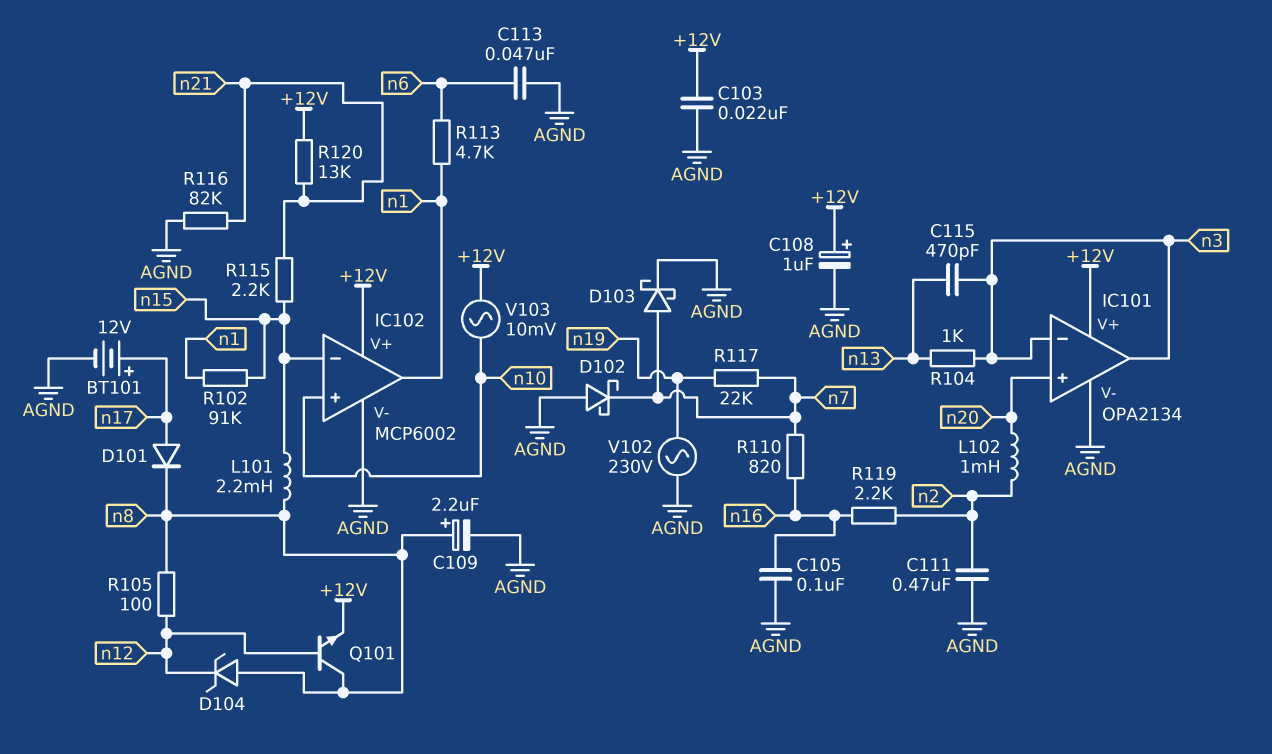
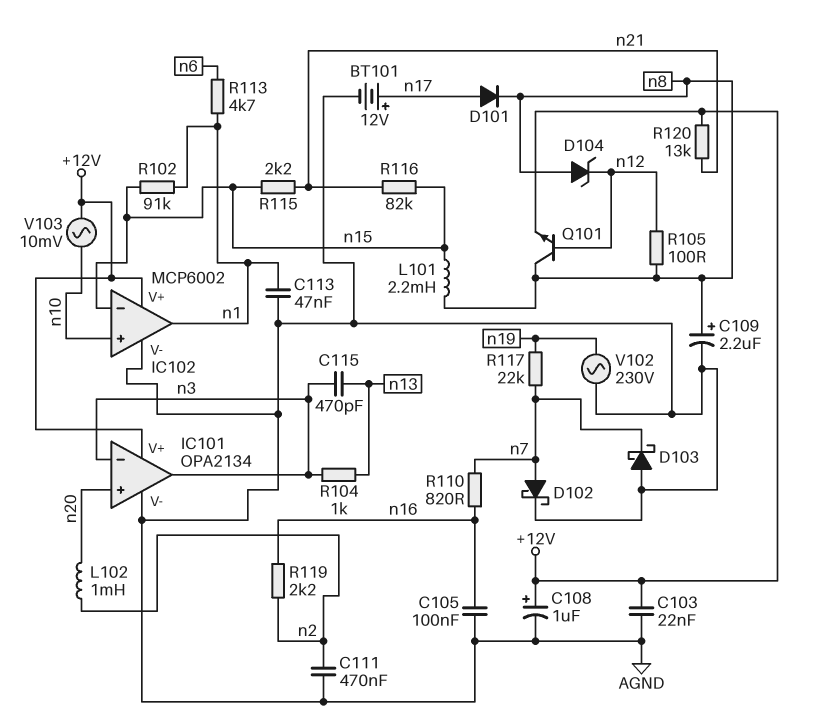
C113: 47nF (AGND, n6) -> 47nF (AGND, n1)
D102: schottky (A AGND, K n7) -> schottky (A n7, K AGND)
D103: schottky (A n7, K AGND) -> schottky (A AGND, K n7)
R116: 82k (AGND, n21) -> 82k (n15, n21)

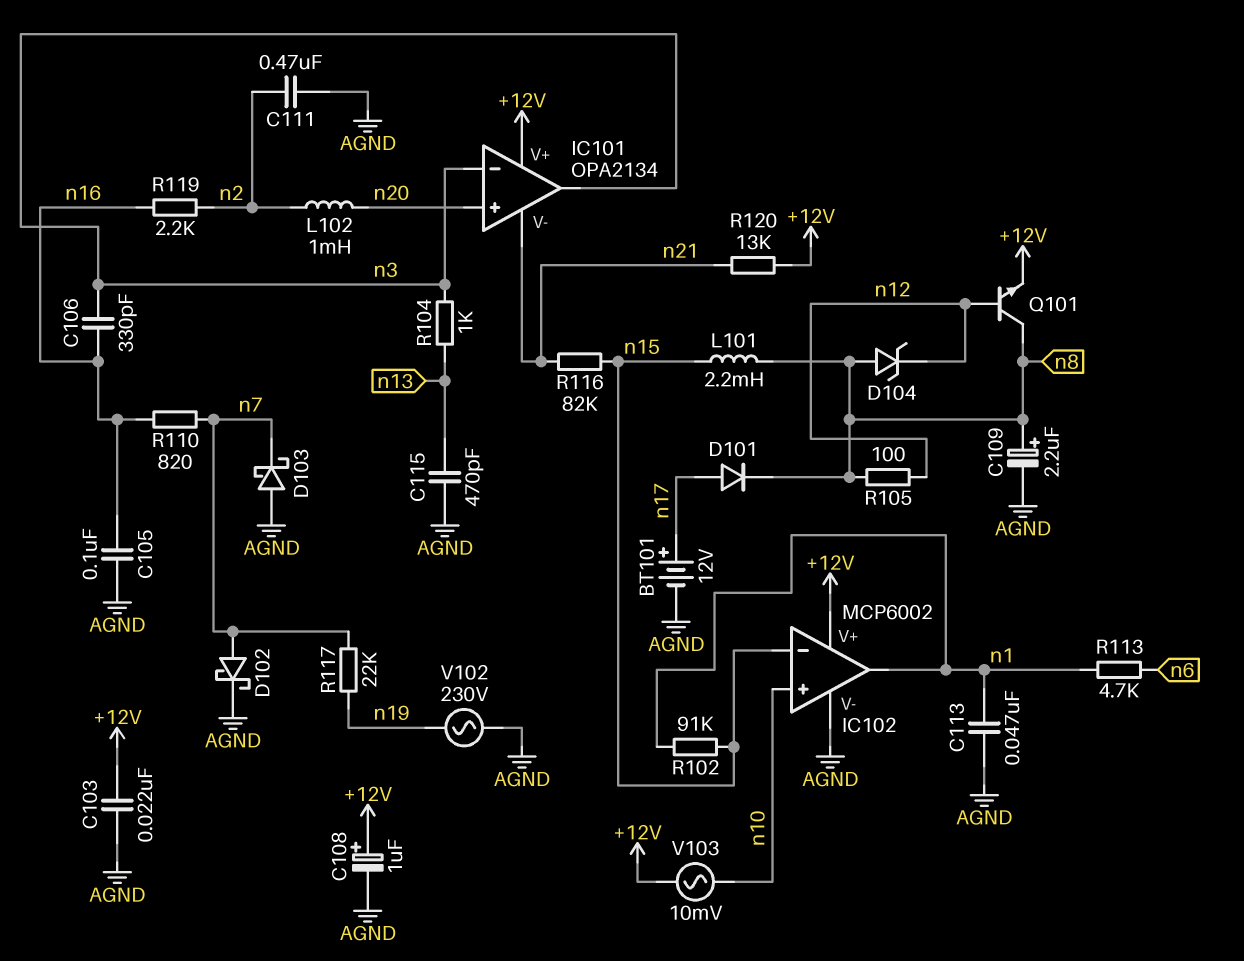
C106: none -> 330pF (n3, n16)
C115: 470pF (n3, n13) -> 470pF (AGND, n13)
IC101 pin V-: AGND -> n21
R115: 2.2k (n15, n21) -> none

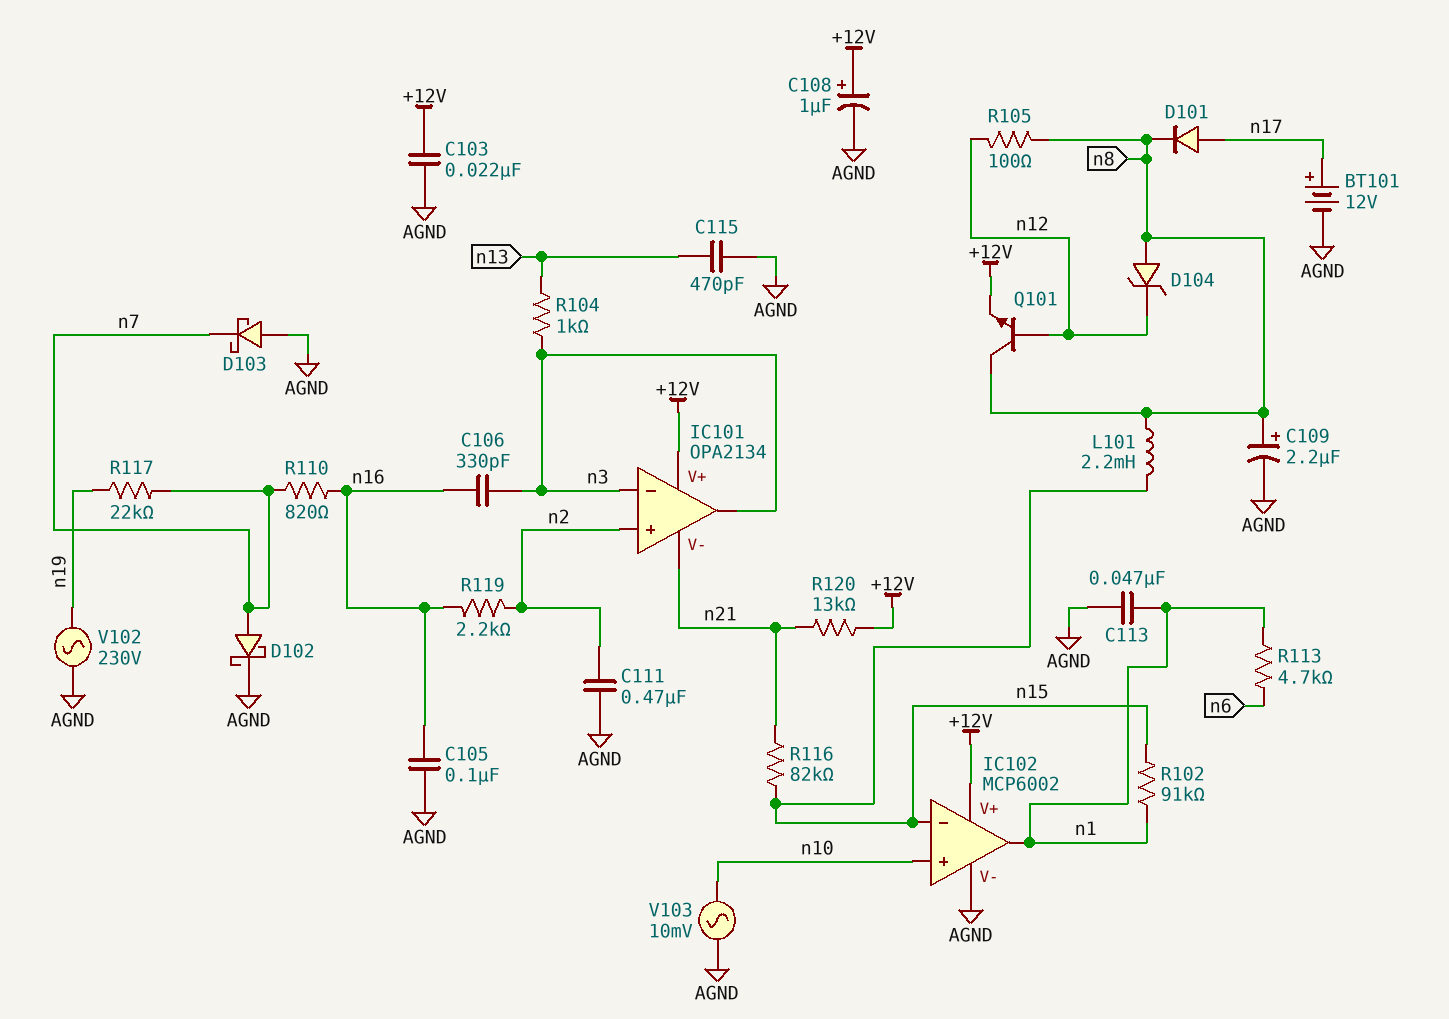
IC101 pin in+: n20 -> n2
L102: 1mH (n2, n20) -> none
V103: AC 10mV (+12V, n10) -> AC 10mV (AGND, n10)

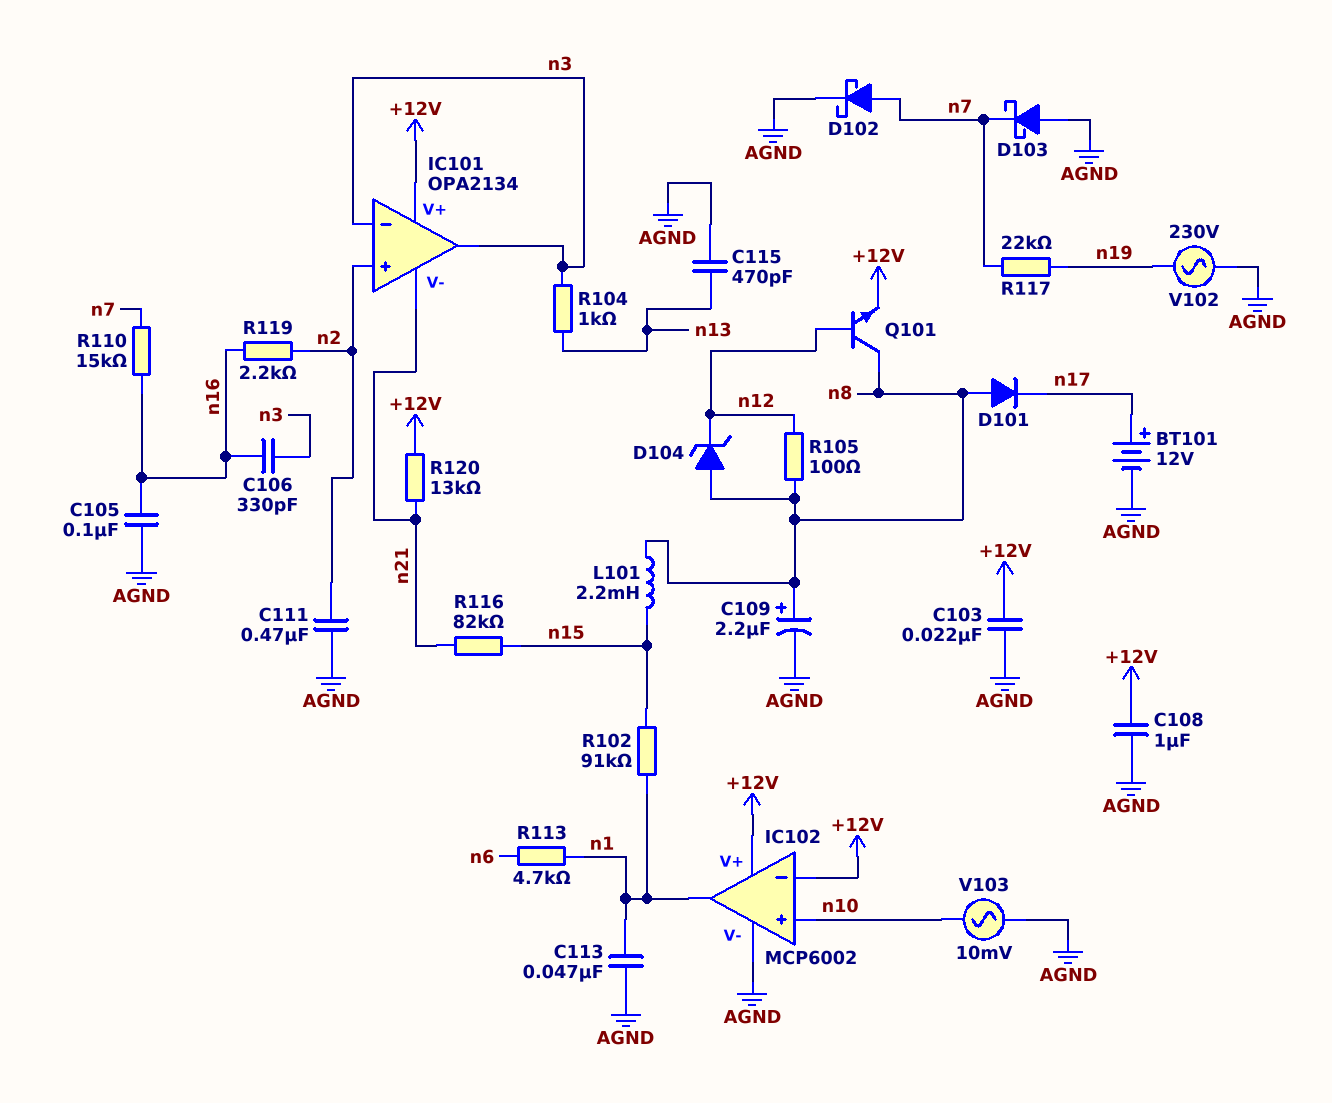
C108: 1uF (plus +12V, minus AGND) -> 1uF (+12V, AGND)
D101: diode (A n17, K n8) -> diode (A n8, K n17)
IC102 pin in-: n15 -> +12V
R110: 820 (n7, n16) -> 15k (n7, n16)

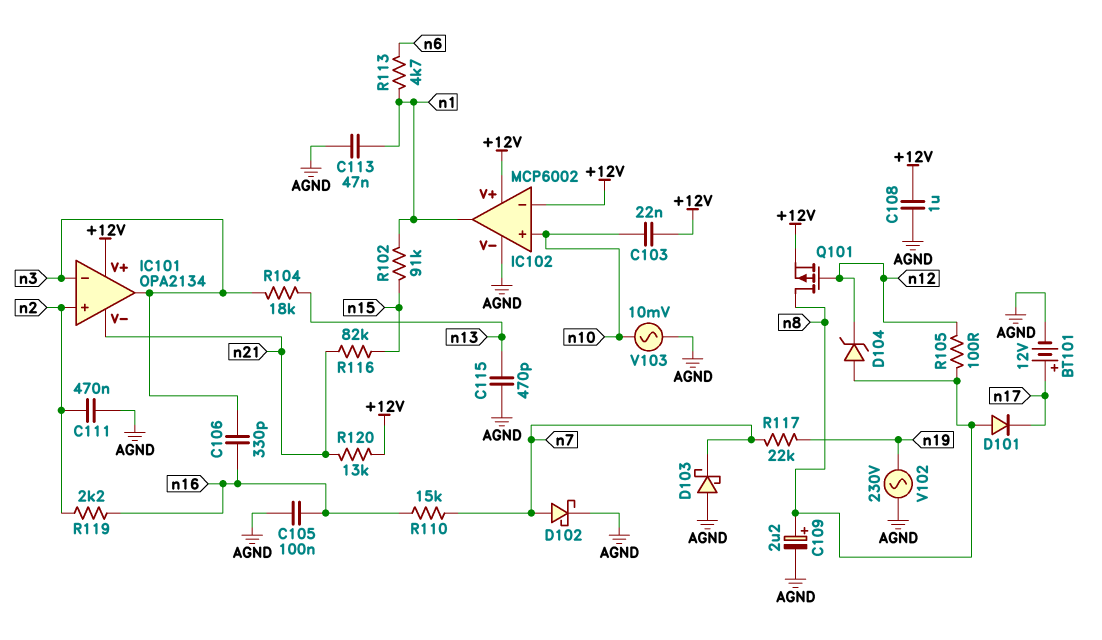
C103: 22nF (+12V, AGND) -> 22nF (+12V, n10)
L101: 2.2mH (n8, n15) -> none
Q101: NPN (B n12, C n8, E +12V) -> PMOS (G n12, D n8, S +12V)
R104: 1k (n3, n13) -> 18k (n3, n13)

